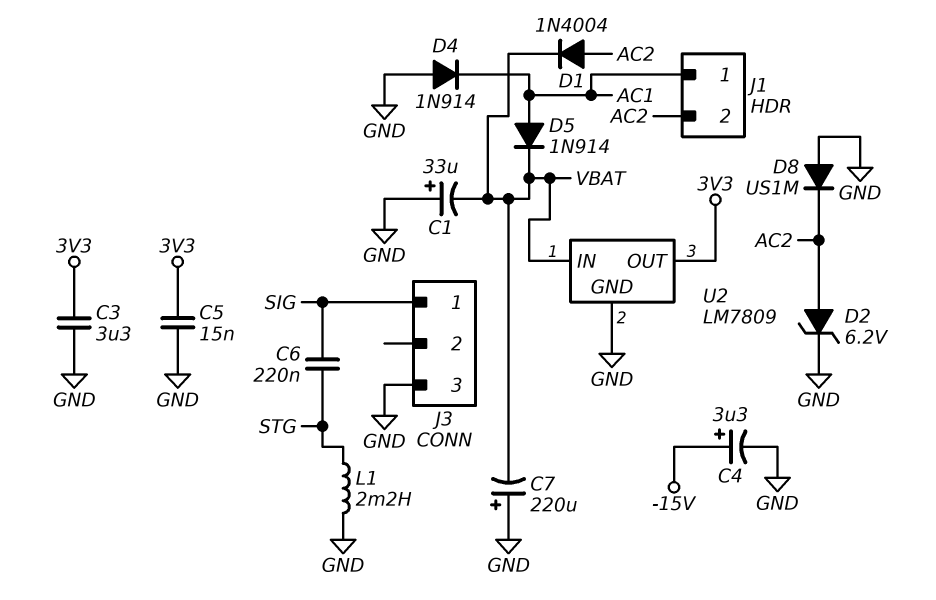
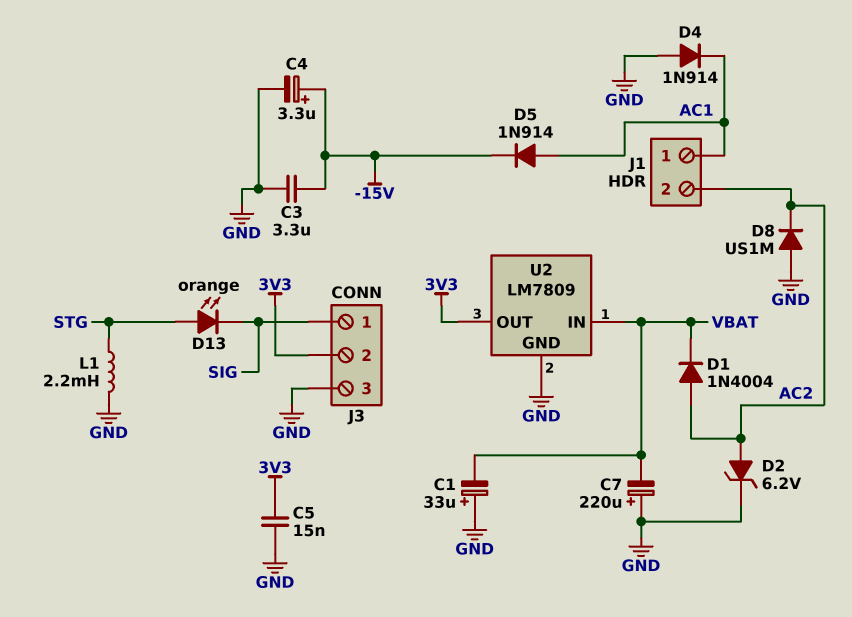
C3: 3.3uF (3V3, GND) -> 3.3uF (-15V, GND)
C6: 220nF (SIG, STG) -> none
D5: diode 1N914 (A AC1, K VBAT) -> diode 1N914 (A AC1, K -15V)
D13: none -> LED orange (A STG, K SIG)
J3 pin 2: none -> 3V3

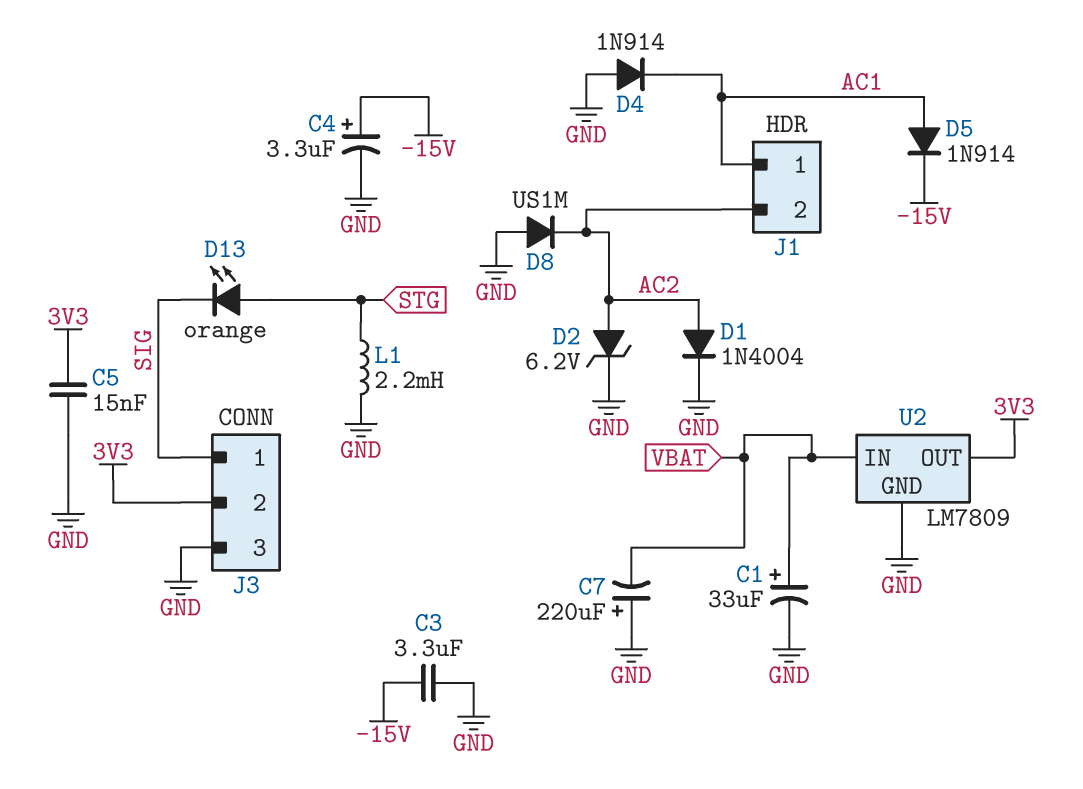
C1: 33uF (plus GND, minus VBAT) -> 33uF (plus VBAT, minus GND)
D1: diode 1N4004 (A AC2, K VBAT) -> diode 1N4004 (A AC2, K GND)

